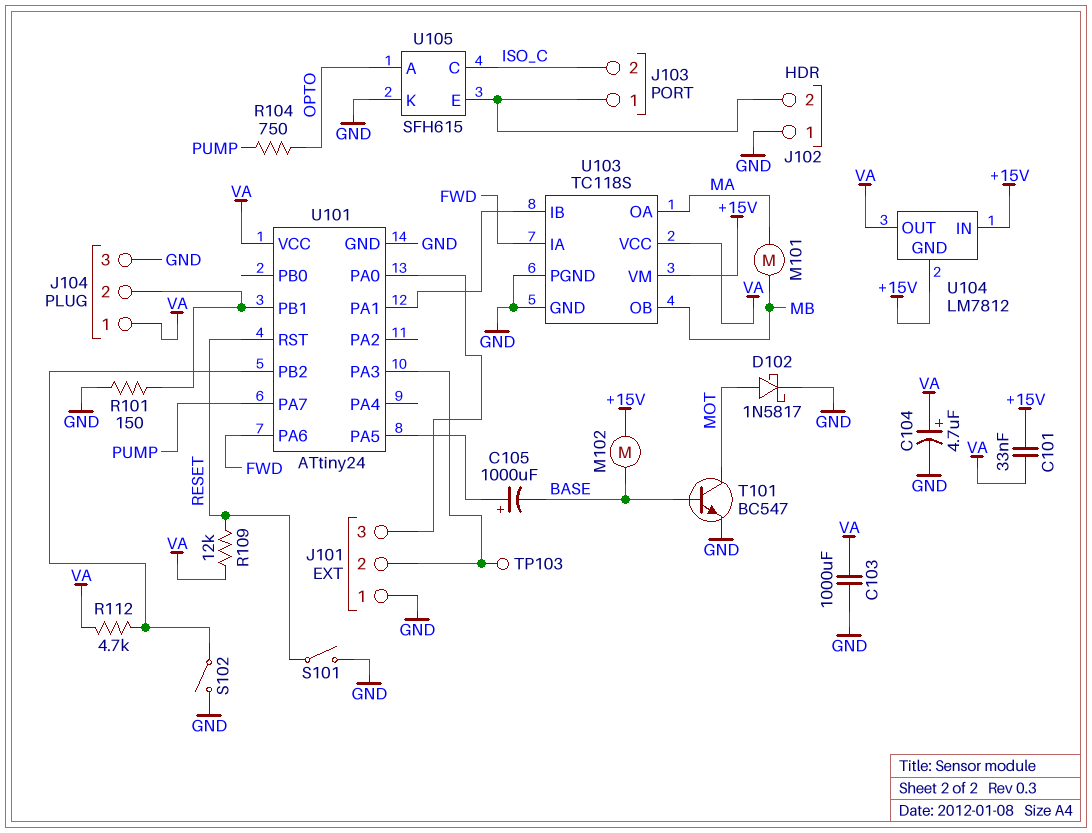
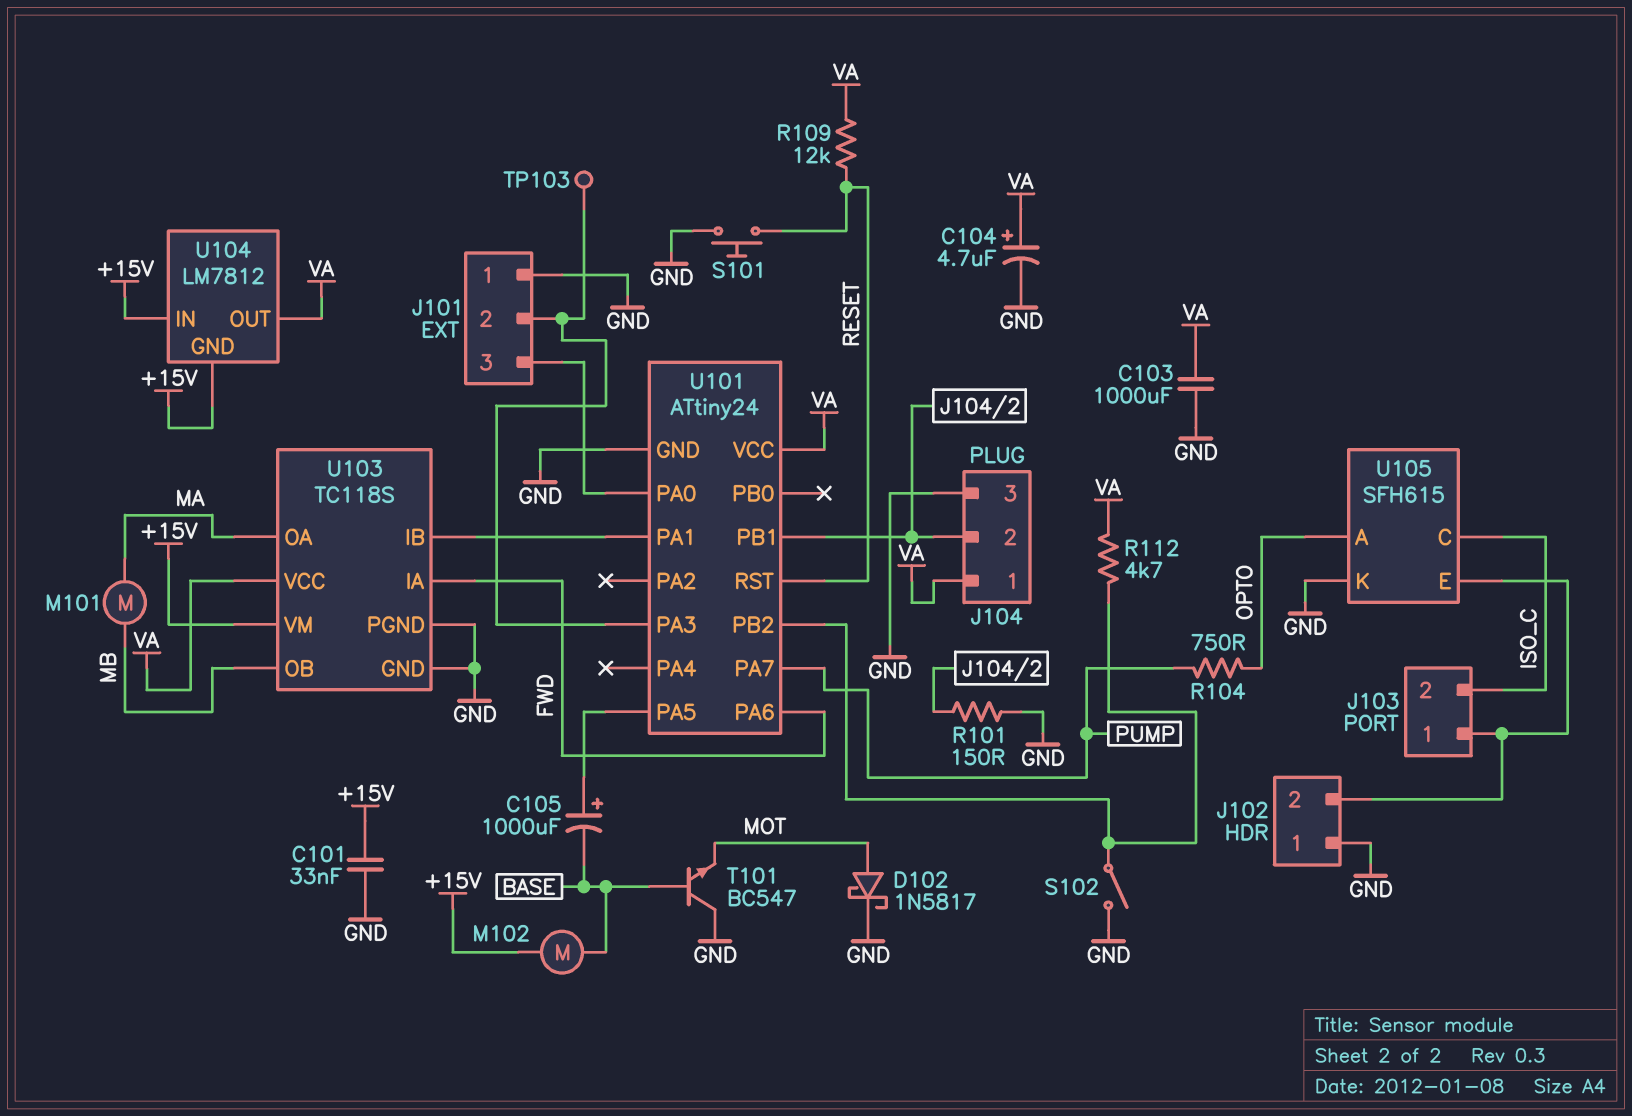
C101: 33nF (+15V, VA) -> 33nF (+15V, GND)
S101: switch (GND, RESET) -> button (GND, RESET)
T101: NPN BC547 (B BASE, C MOT, E GND) -> NPN BC547 (B BASE, C GND, E MOT)

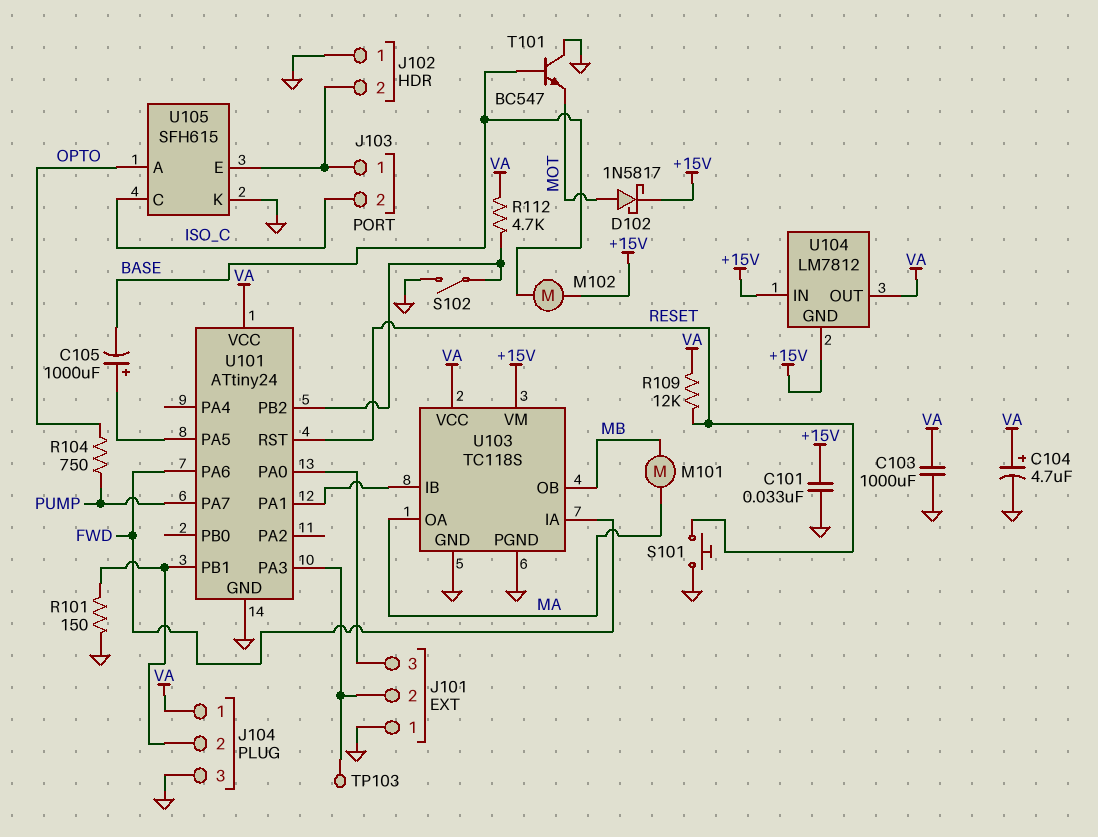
D102: schottky 1N5817 (A MOT, K GND) -> schottky 1N5817 (A MOT, K +15V)

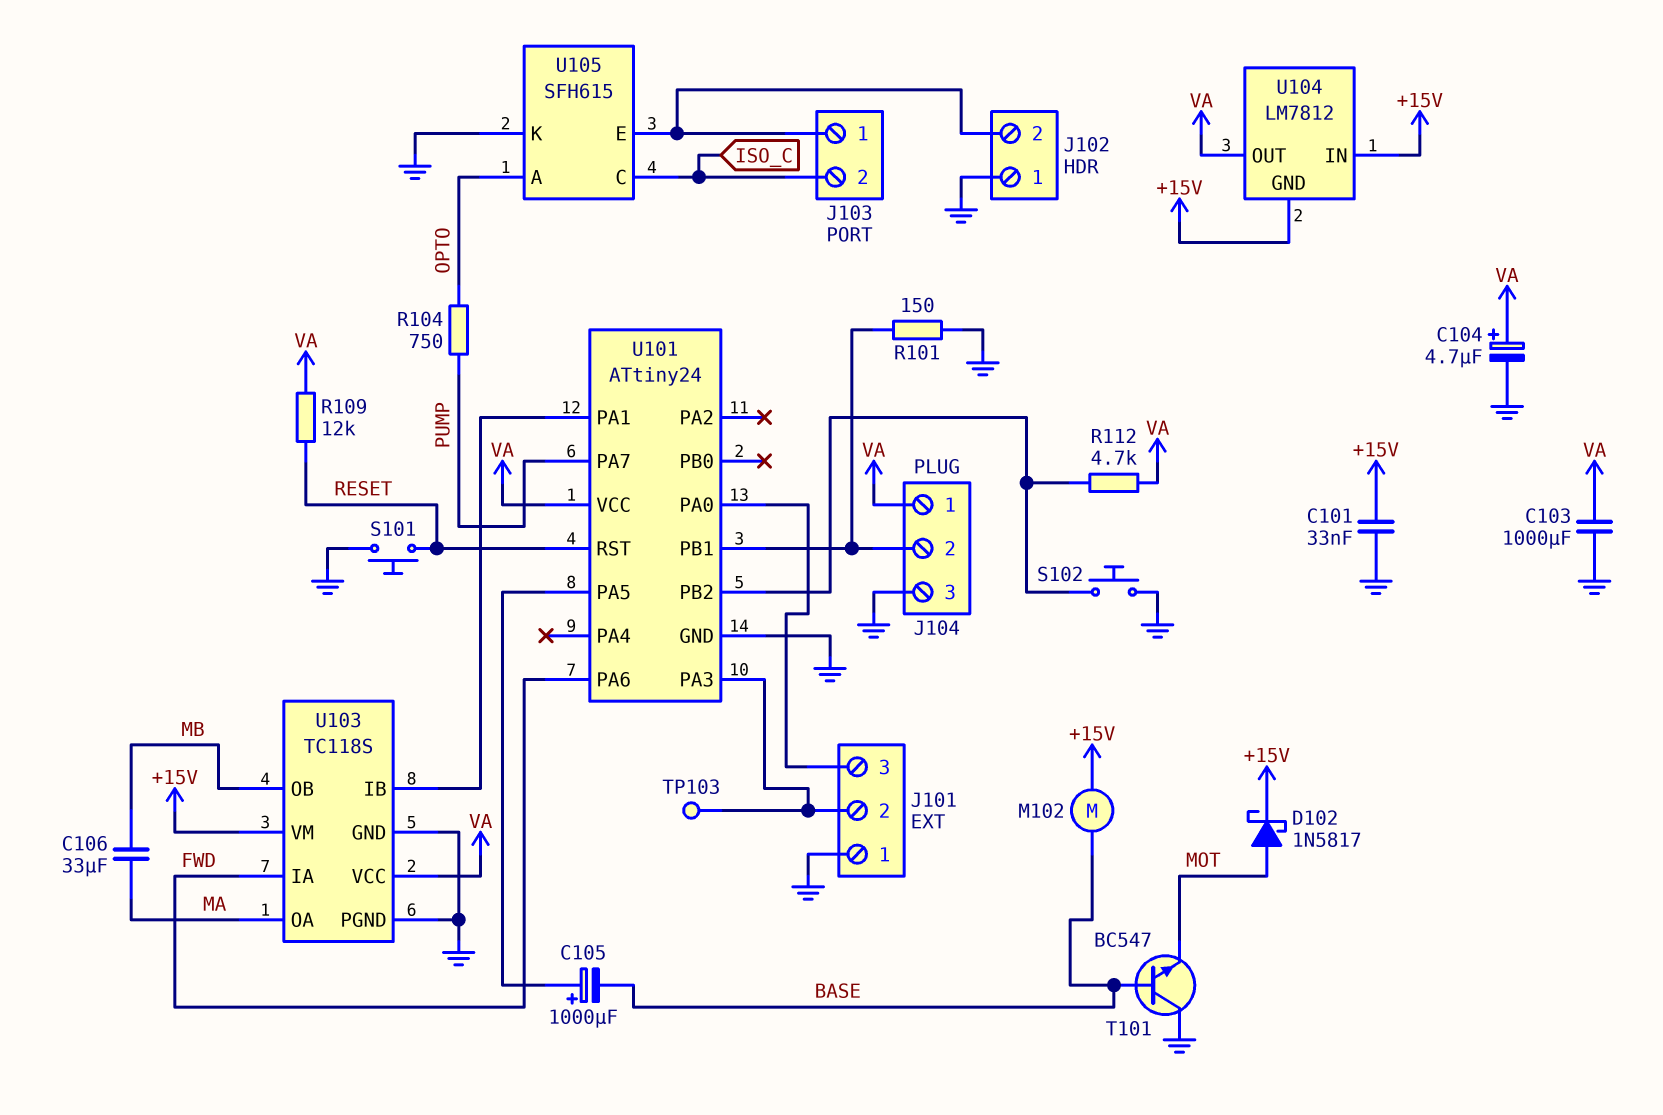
C106: none -> 33uF (MA, MB)
M101: motor (MA, MB) -> none
S102: switch (GND, U101/PB2) -> button (GND, U101/PB2)

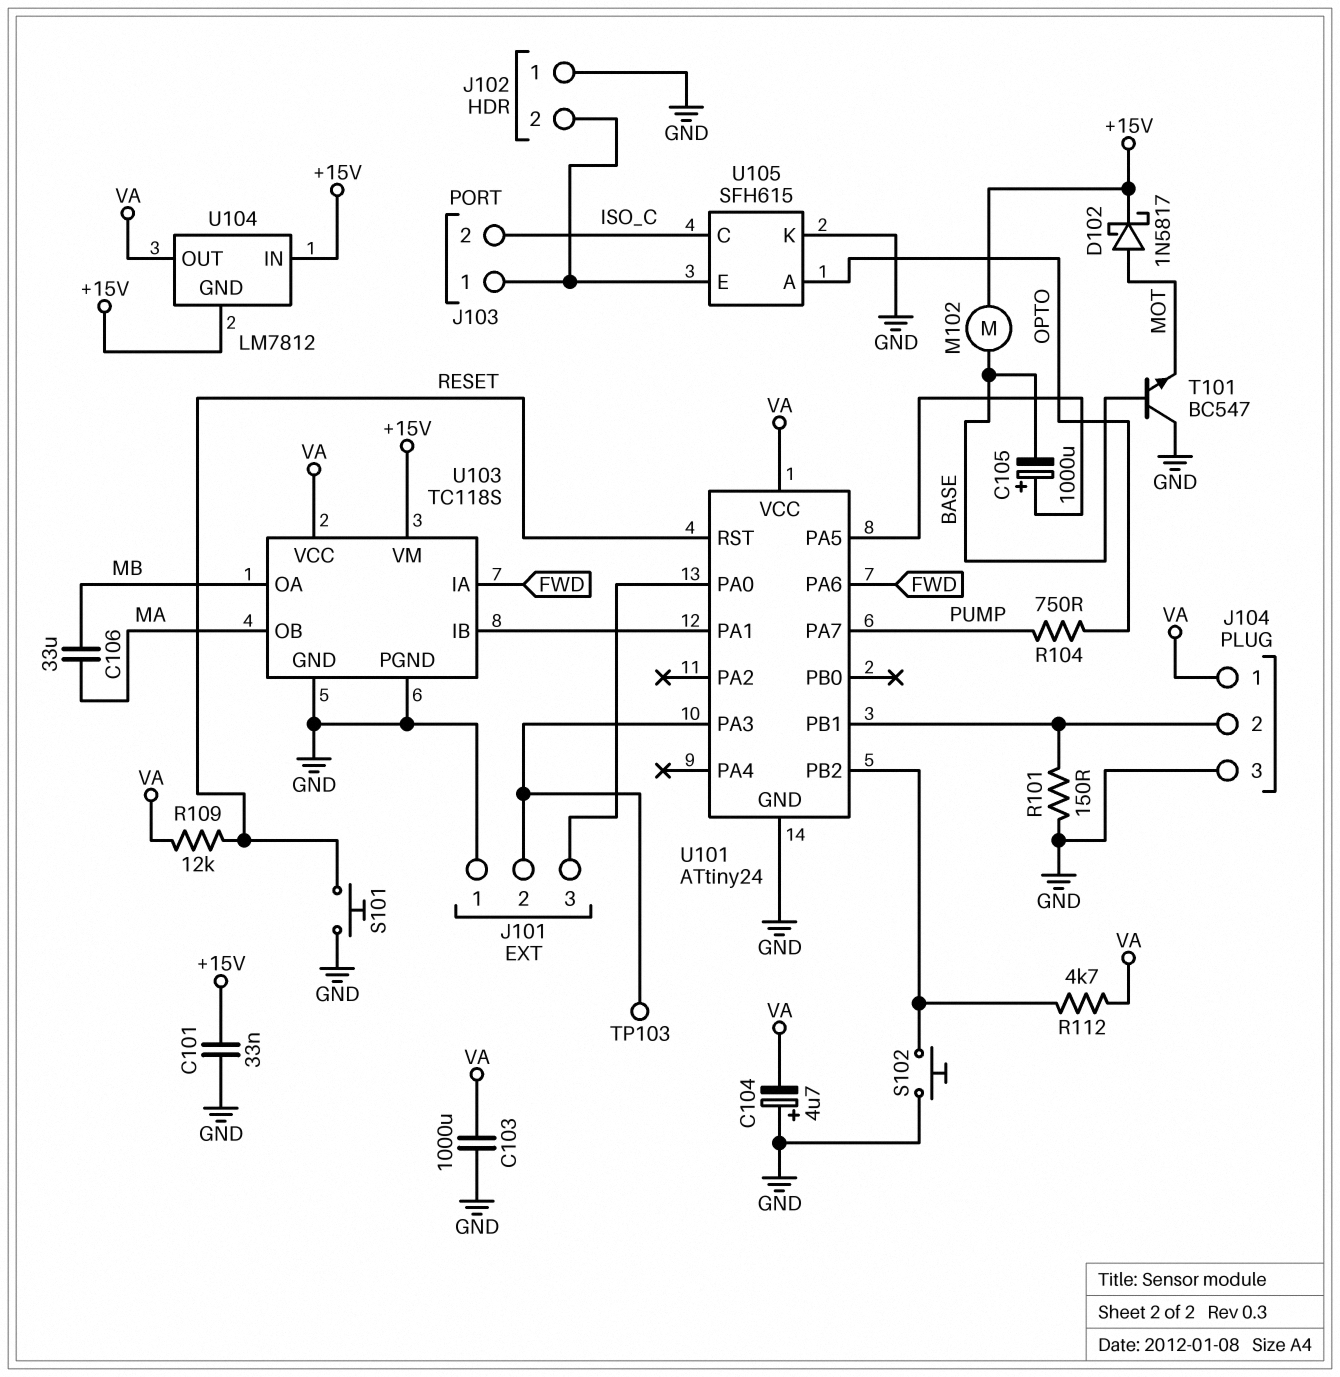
C104: 4.7uF (plus VA, minus GND) -> 4.7uF (plus GND, minus VA)
U103 pin OA: MA -> MB
U103 pin OB: MB -> MA

